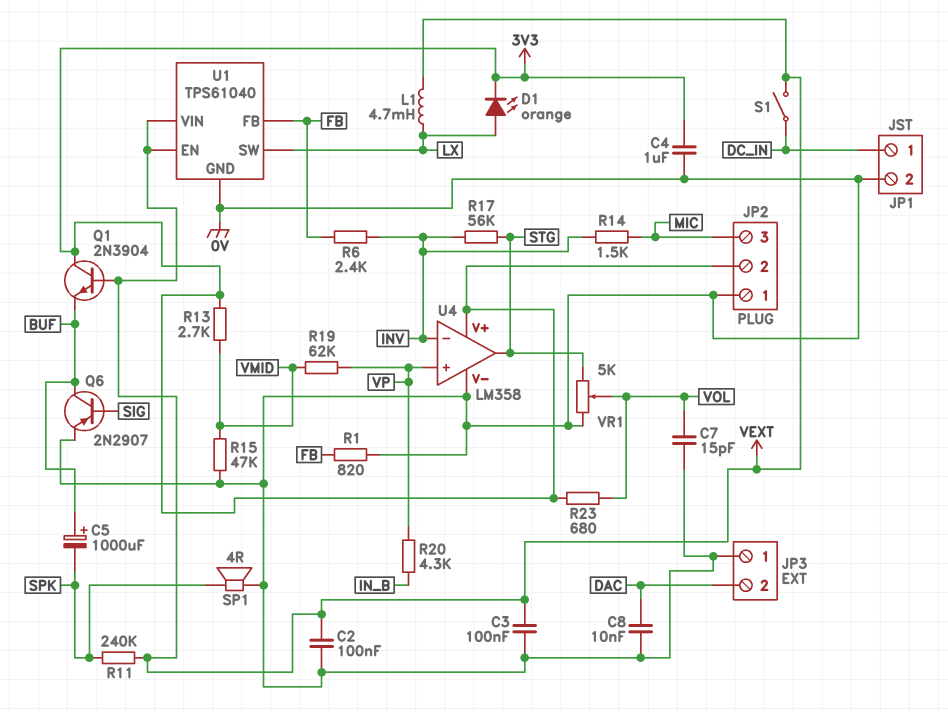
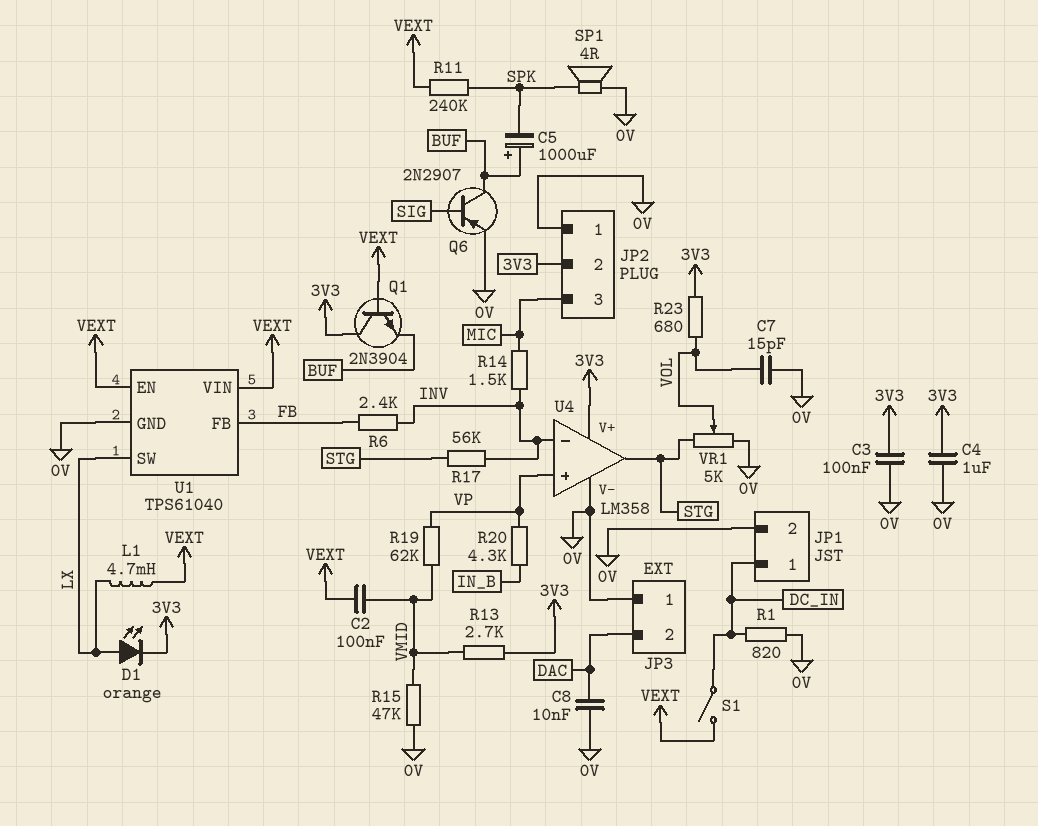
C2: 100nF (0V, VEXT) -> 100nF (VEXT, VMID)
C3: 100nF (0V, VEXT) -> 100nF (0V, 3V3)
R1: 820 (0V, FB) -> 820 (0V, DC_IN)

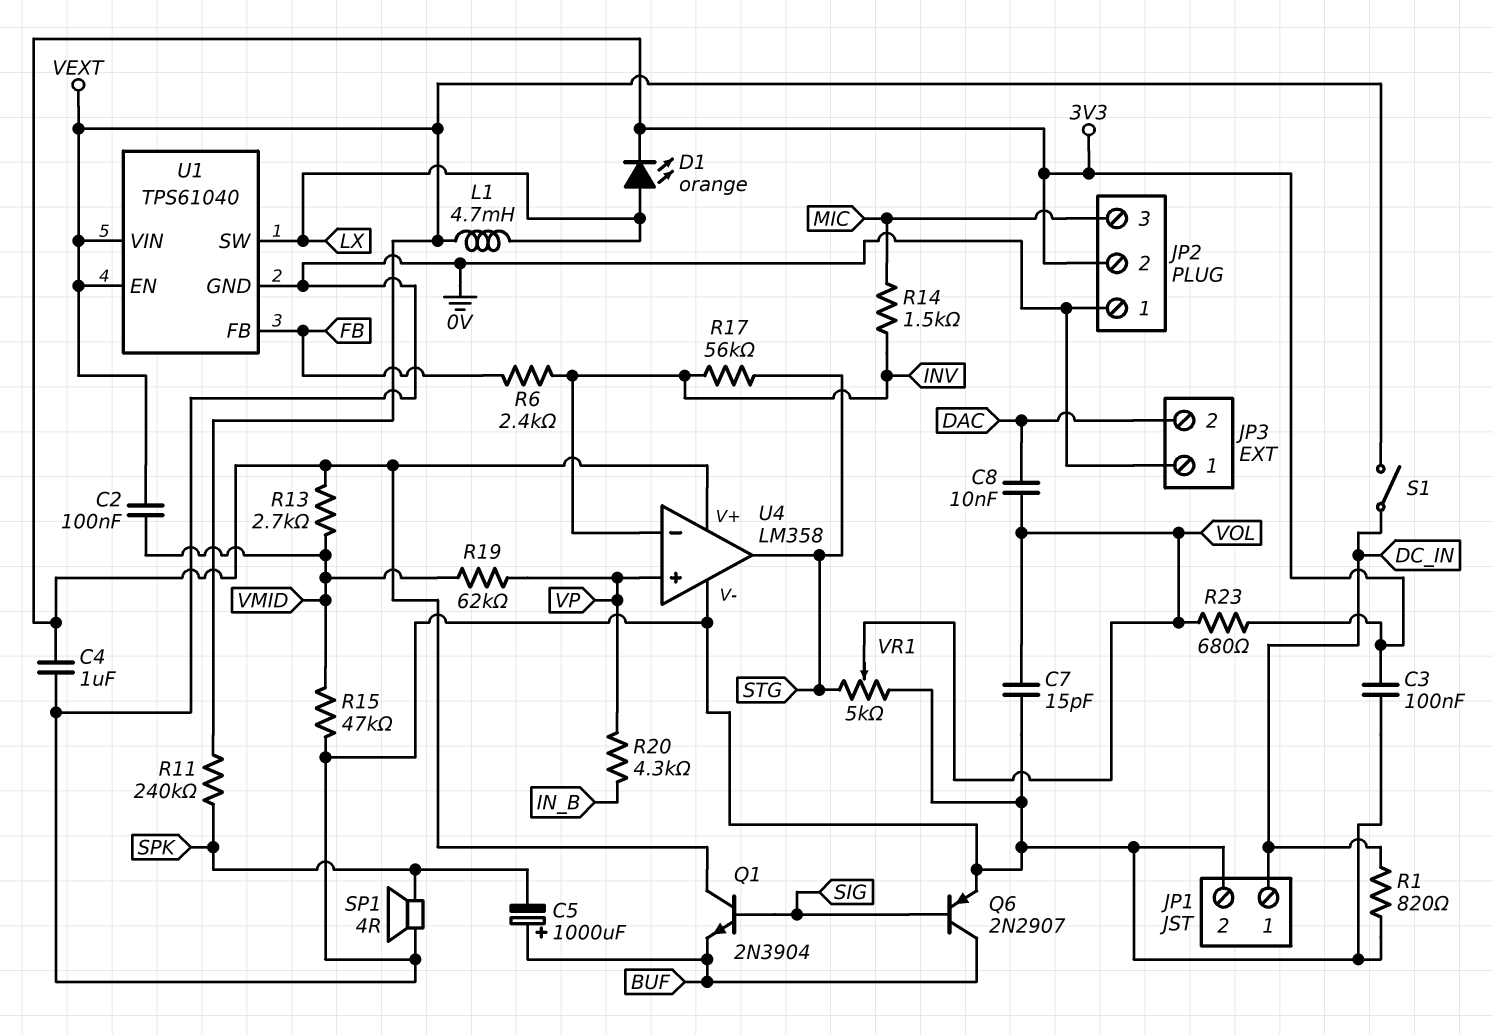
C8: 10nF (0V, DAC) -> 10nF (DAC, VOL)
Q1: NPN 2N3904 (B VEXT, C 3V3, E BUF) -> NPN 2N3904 (B SIG, C 3V3, E BUF)

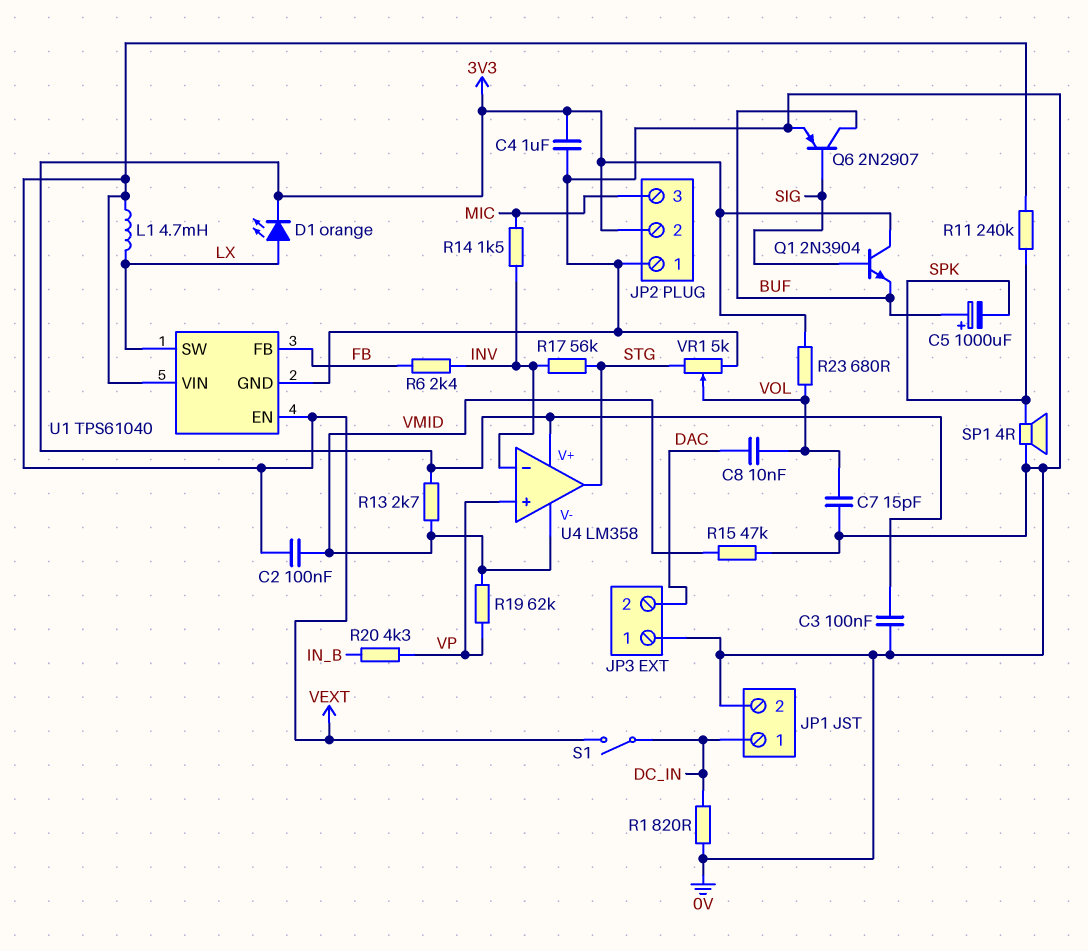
U4 pin V-: 0V -> VMID

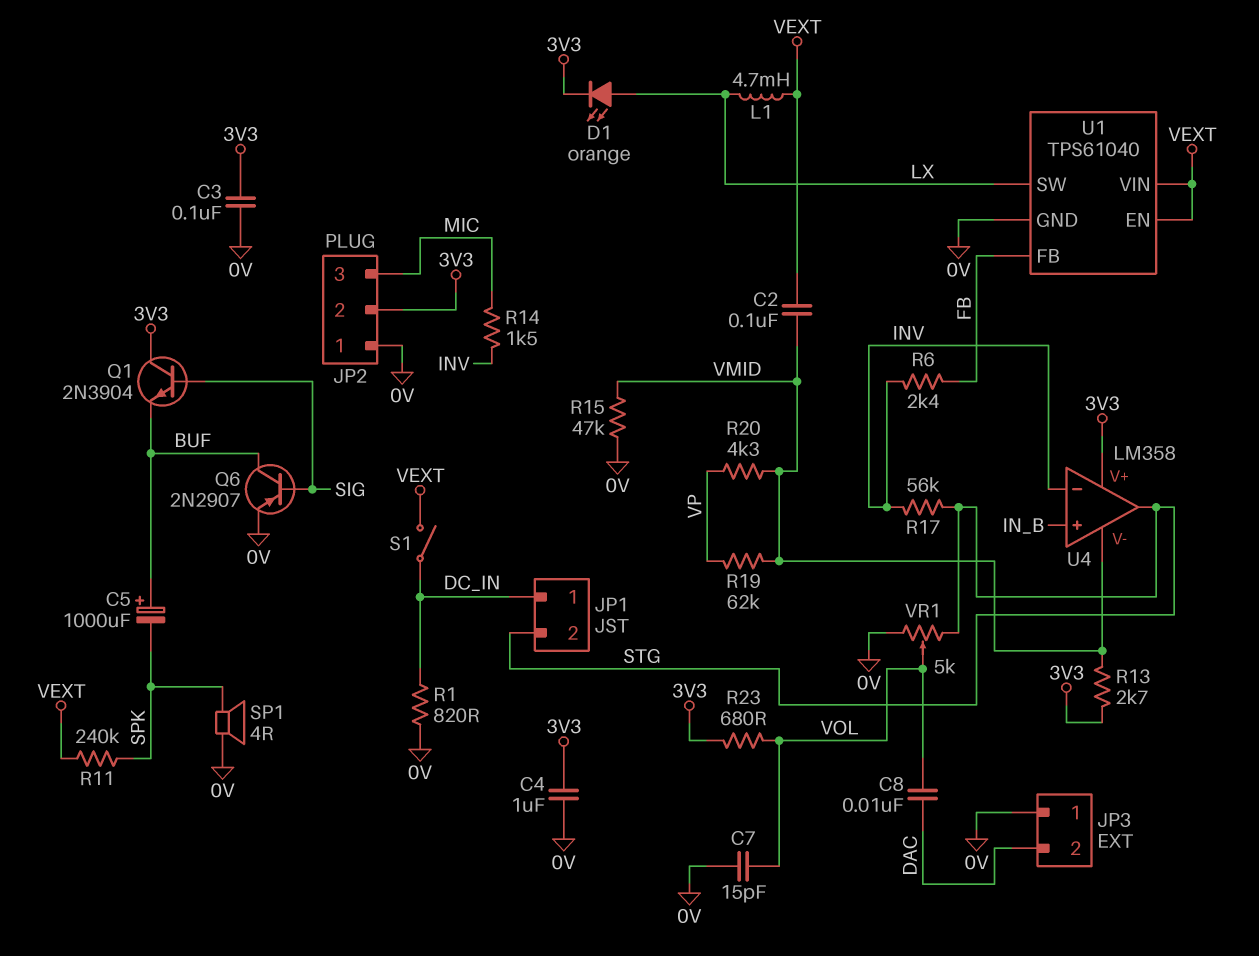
JP1 pin 2: 0V -> STG
R20: 4.3k (IN_B, VP) -> 4.3k (VMID, VP)
U4 pin in+: VP -> IN_B

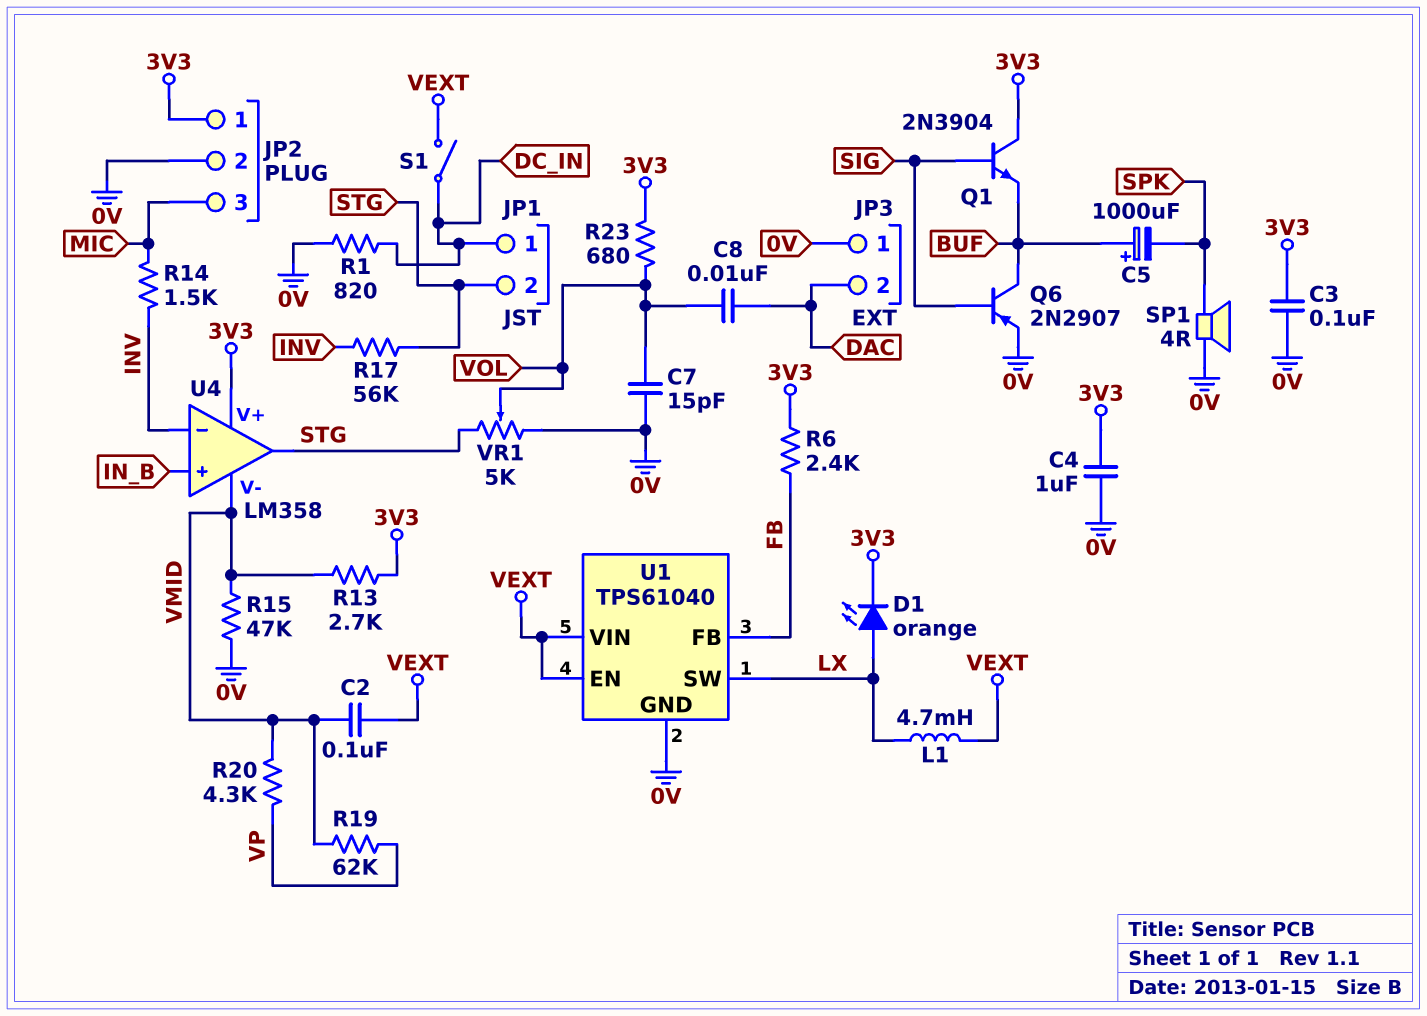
JP2 pin 1: 0V -> 3V3
JP2 pin 2: 3V3 -> 0V
R6: 2.4k (FB, INV) -> 2.4k (3V3, FB)
R11: 240k (SPK, VEXT) -> none

